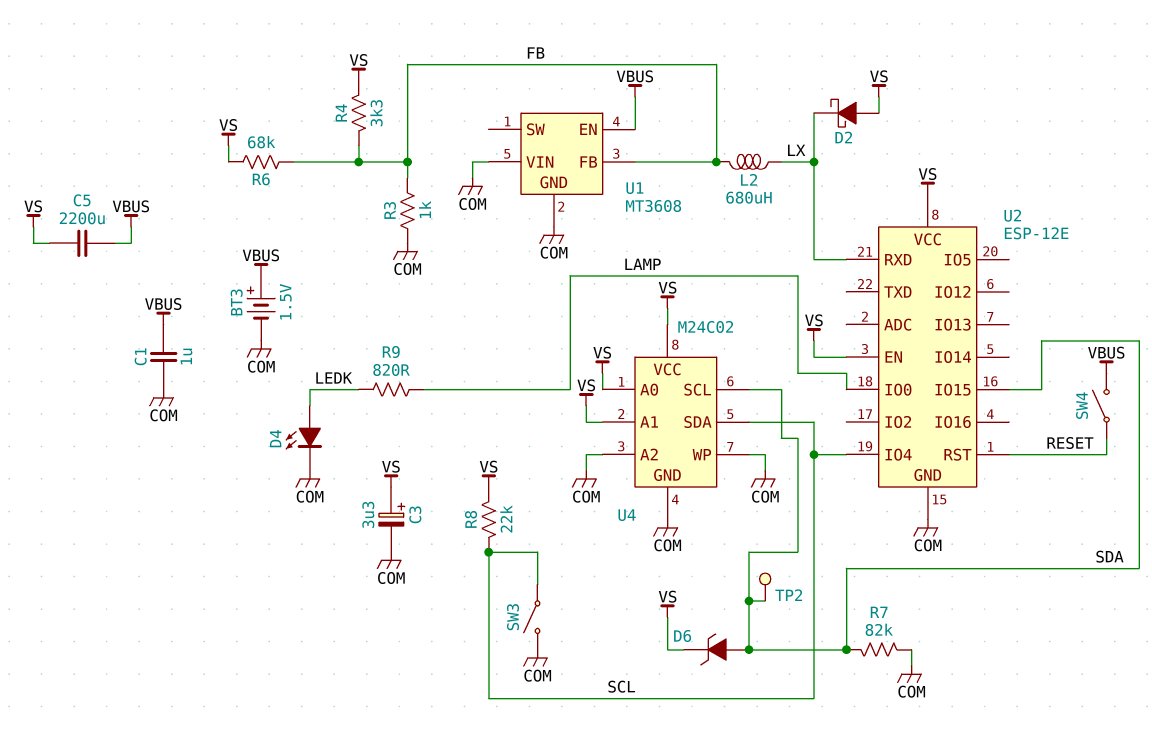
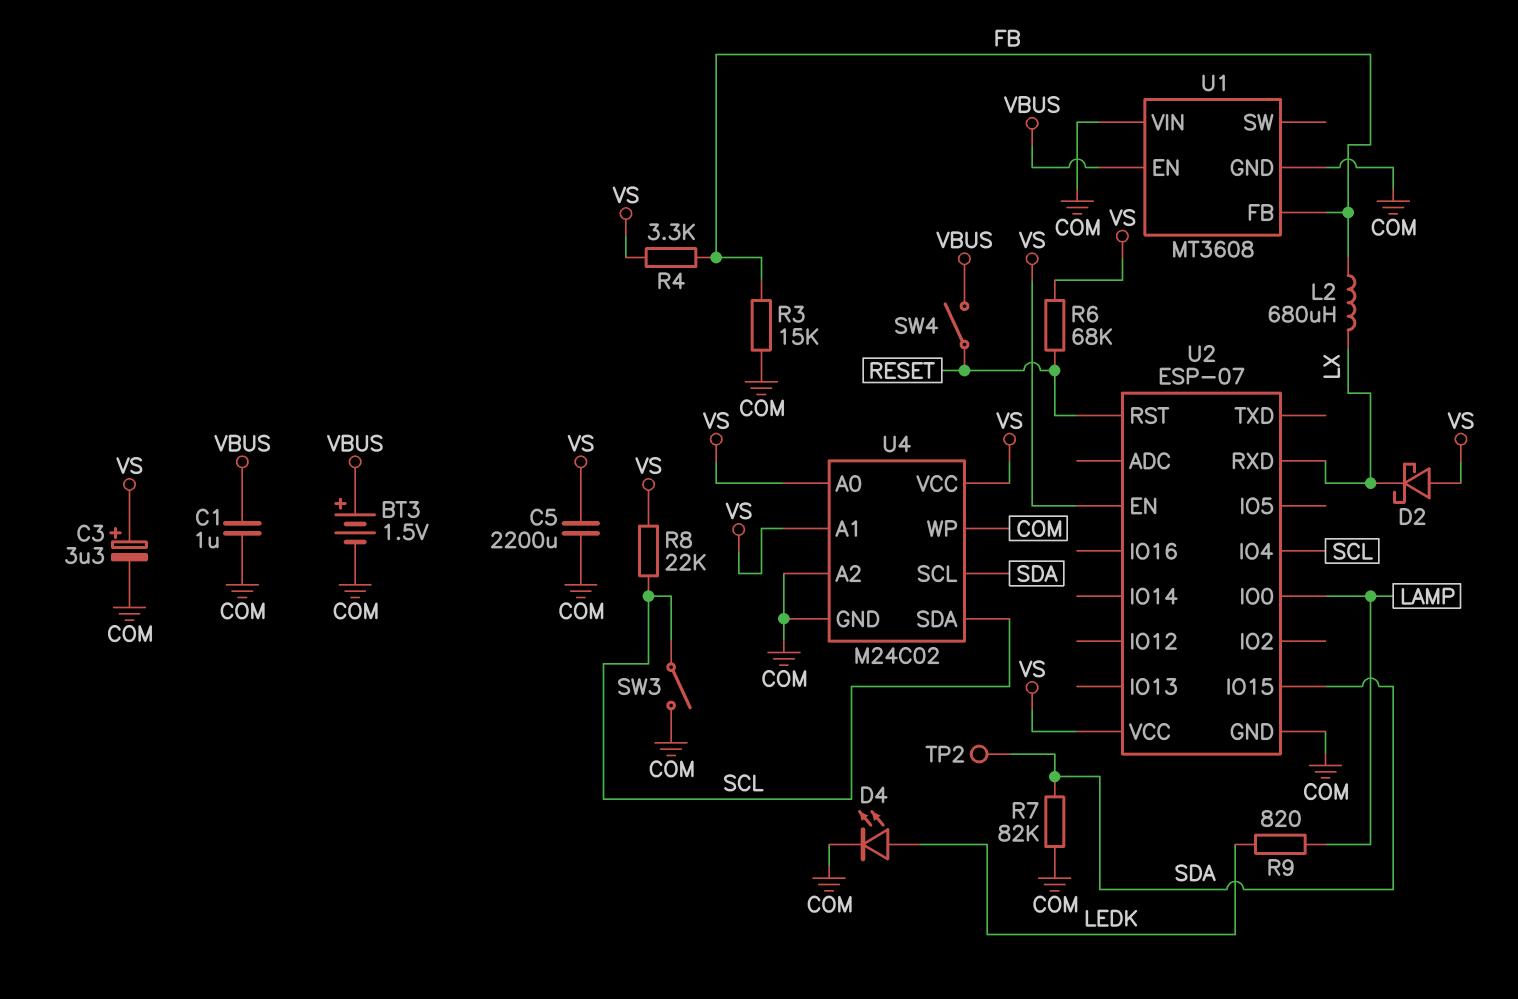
C5: 2200uF (VBUS, VS) -> 2200uF (COM, VS)
D6: zener (A SDA, K VS) -> none
R3: 1k (COM, FB) -> 15k (COM, FB)
R6: 68k (FB, VS) -> 68k (RESET, VS)
U2: ESP-12E -> ESP-07

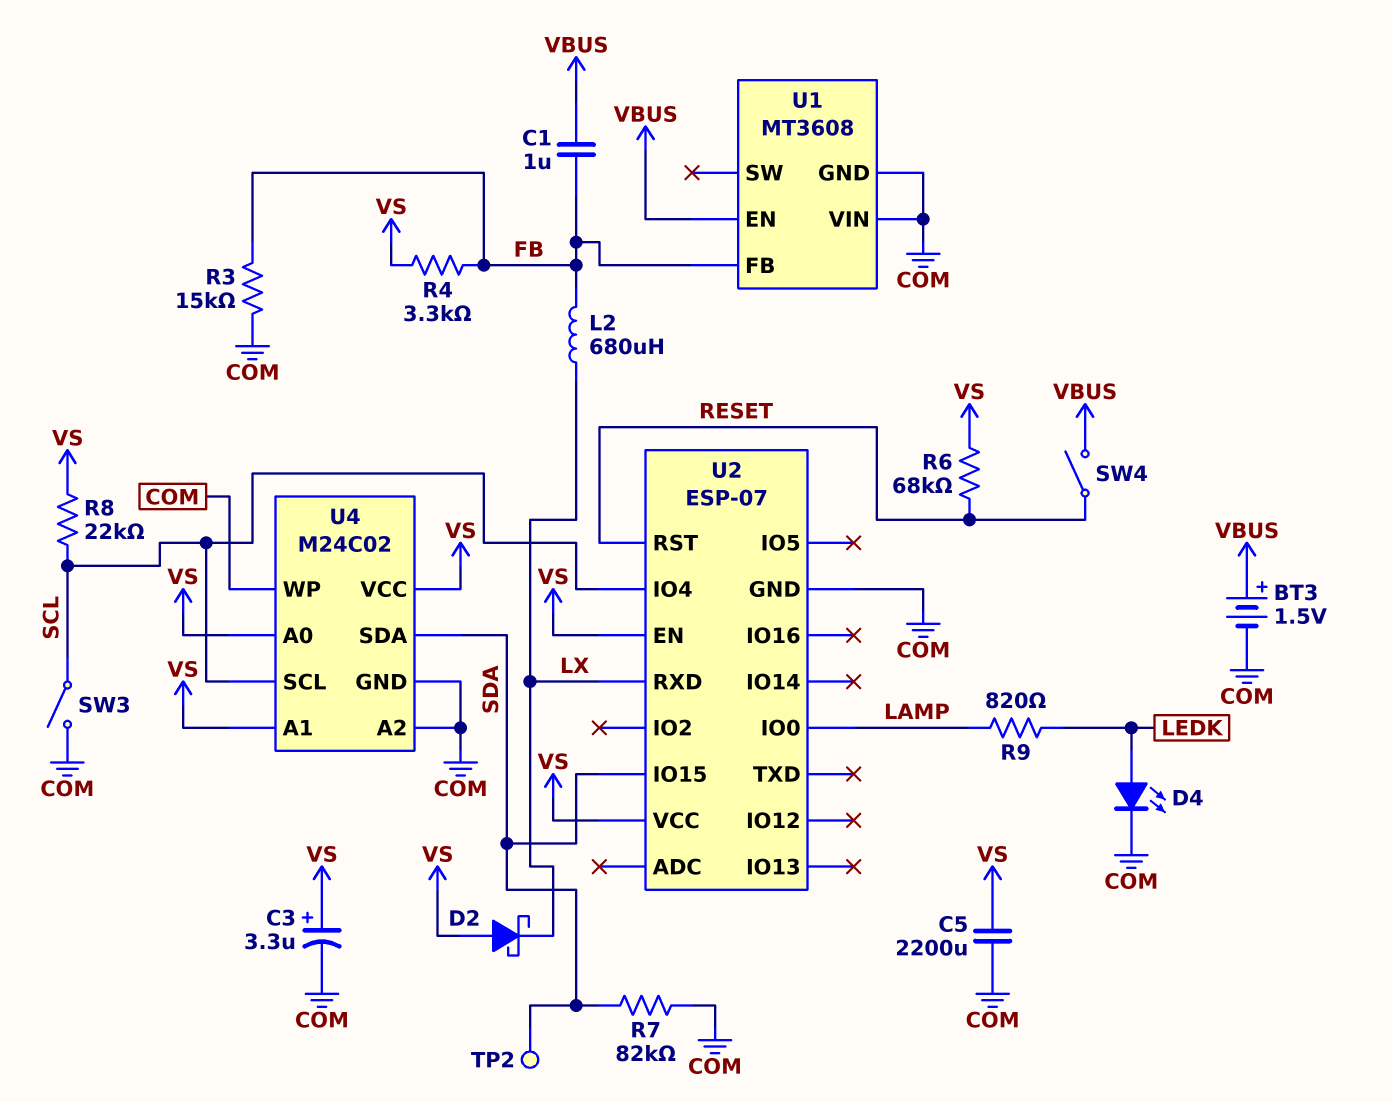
C1: 1uF (COM, VBUS) -> 1uF (FB, VBUS)
U4 pin SCL: SDA -> SCL
U4 pin SDA: SCL -> SDA

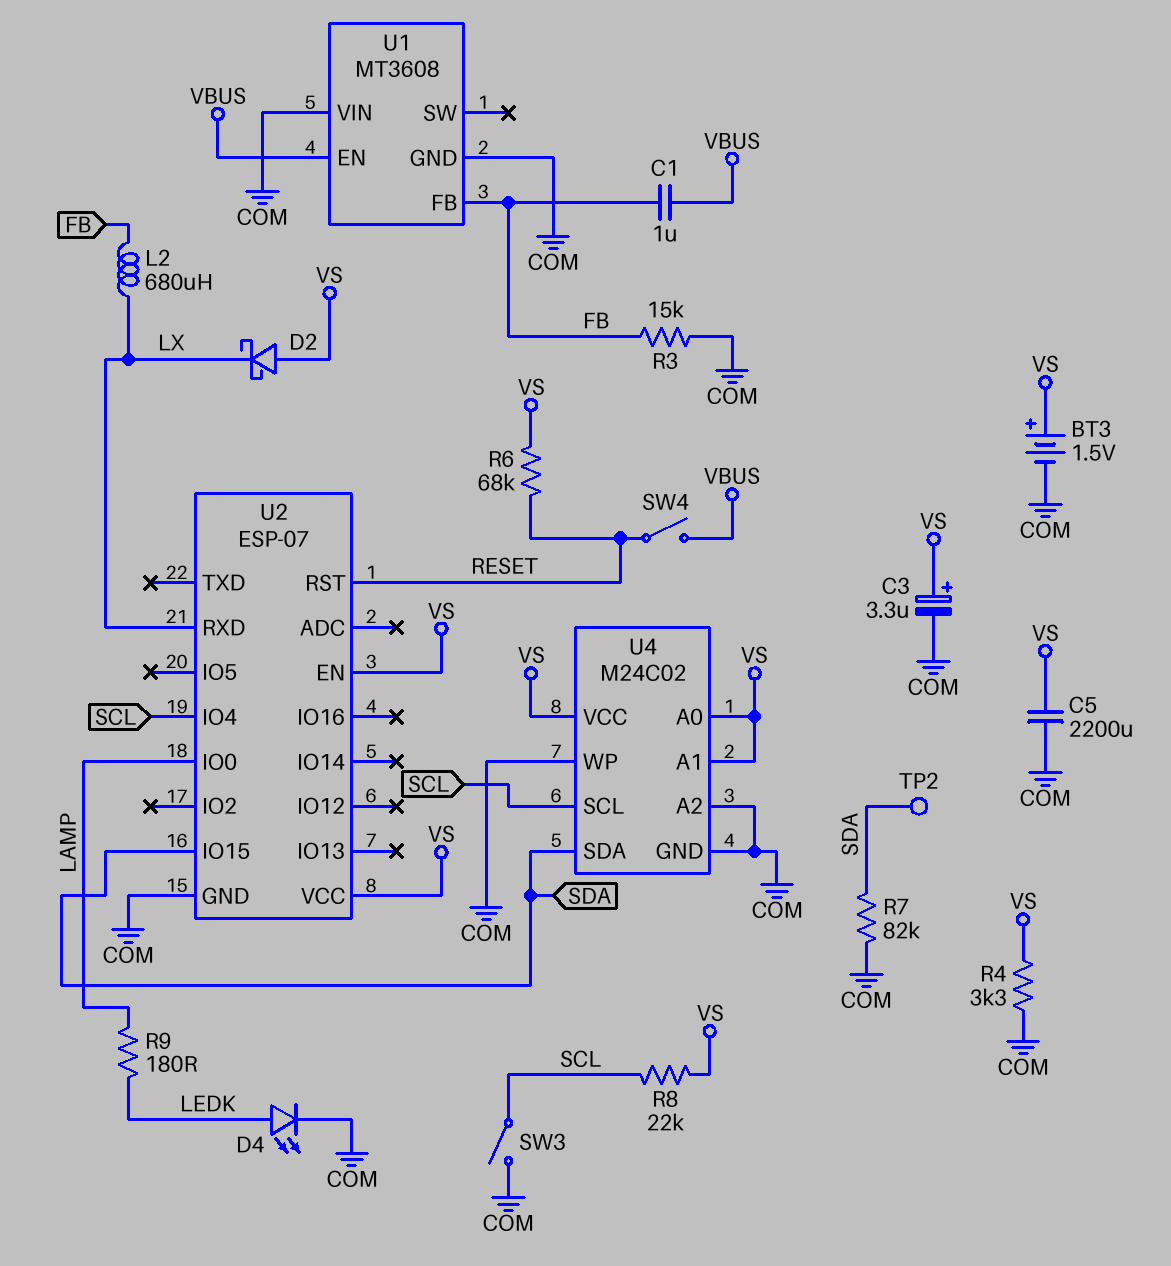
BT3: 1.5V (plus VBUS, minus COM) -> 1.5V (plus VS, minus COM)
R4: 3.3k (FB, VS) -> 3.3k (COM, VS)
R9: 820 (LAMP, LEDK) -> 180 (LAMP, LEDK)

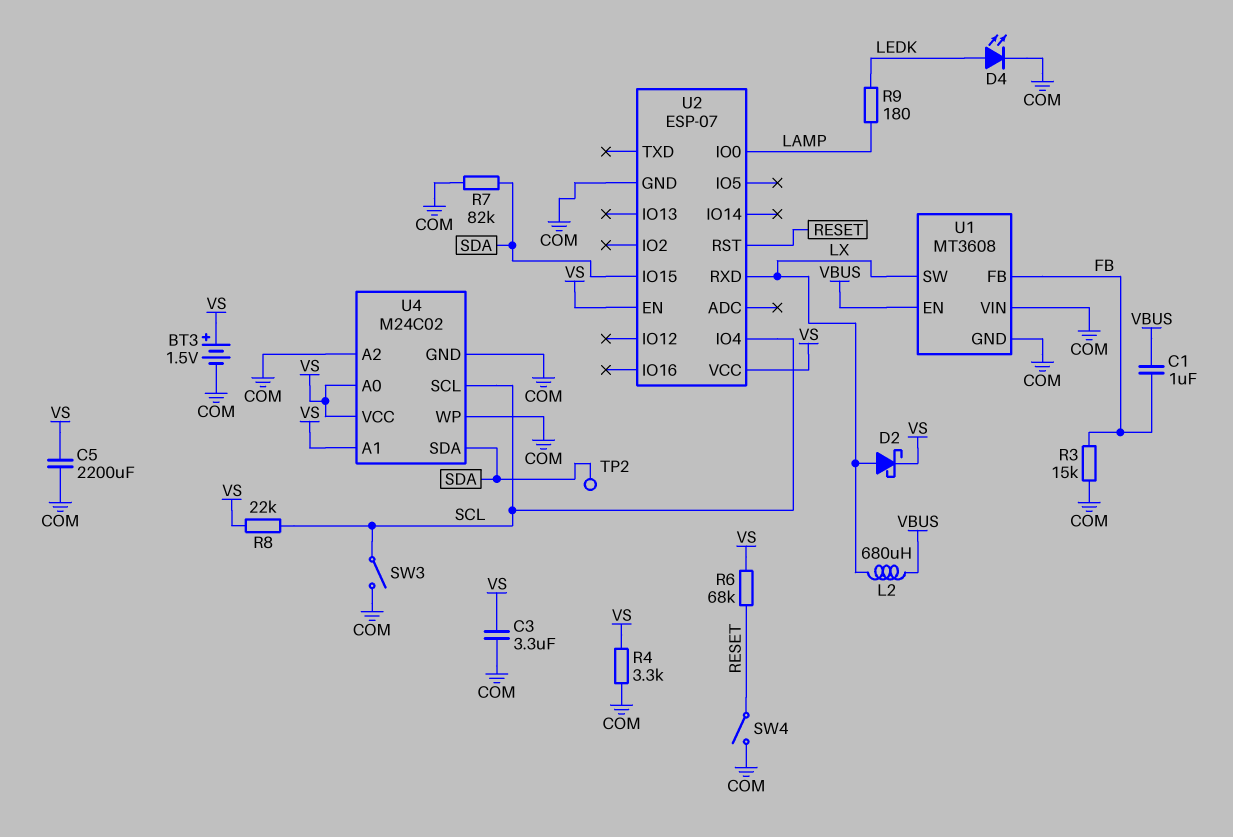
C3: 3.3uF (plus VS, minus COM) -> 3.3uF (COM, VS)
D2: schottky (A VS, K LX) -> schottky (A LX, K VS)
L2: 680uH (FB, LX) -> 680uH (LX, VBUS)
SW4: switch (RESET, VBUS) -> switch (COM, RESET)
U1 pin SW: none -> LX

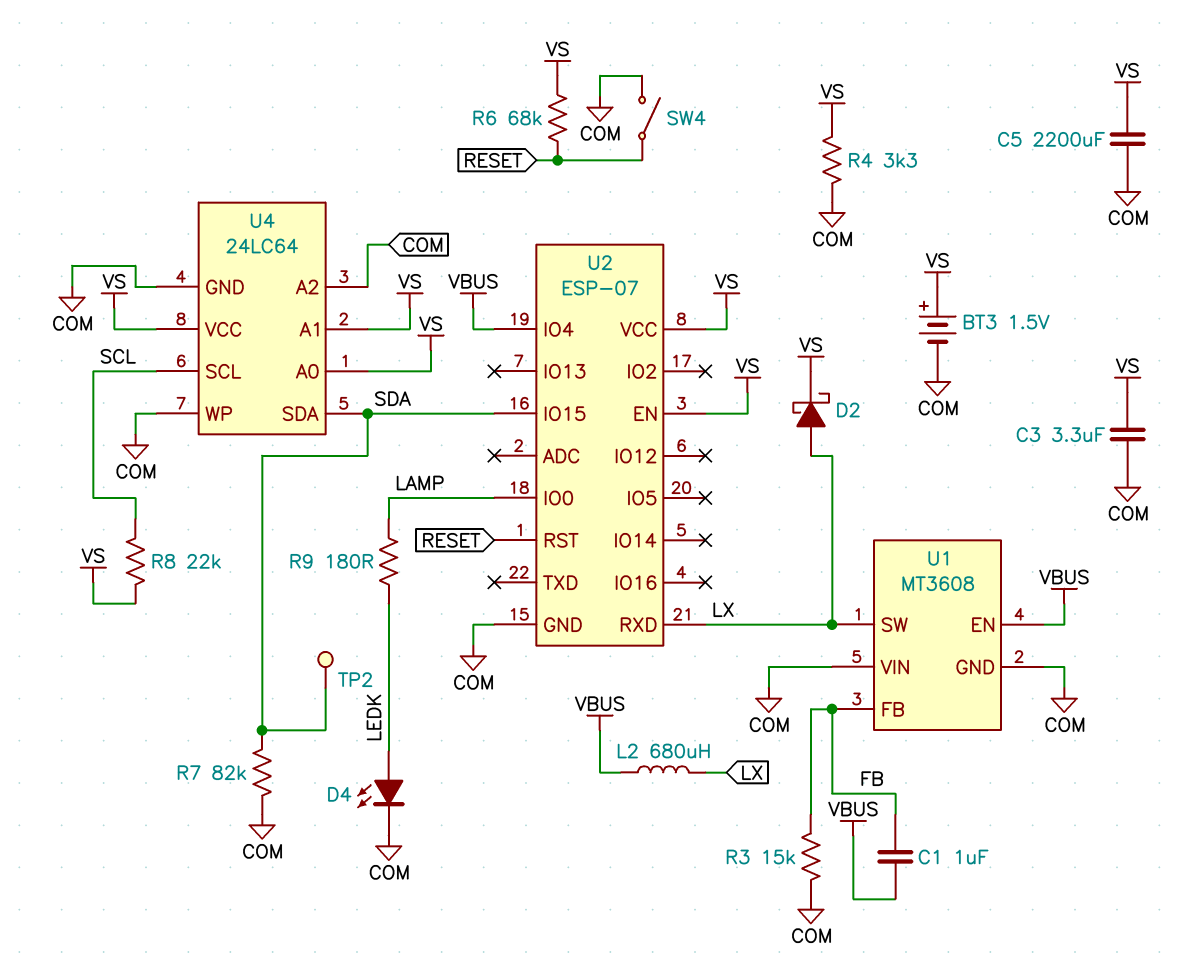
SW3: switch (COM, SCL) -> none
U2 pin IO4: SCL -> VBUS
U4: M24C02 -> 24LC64

